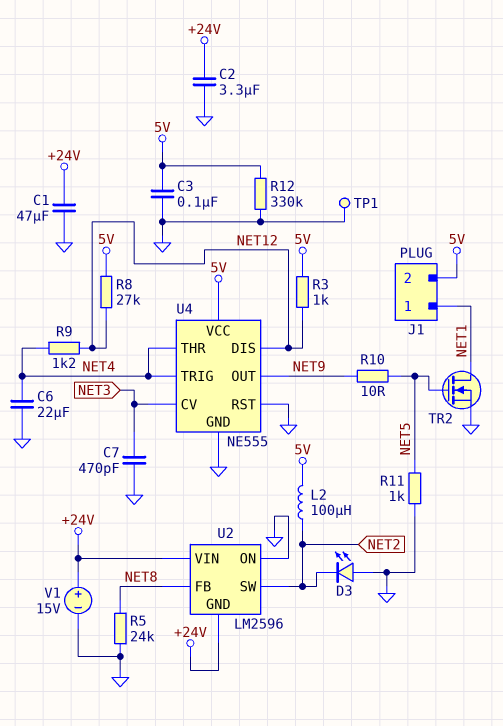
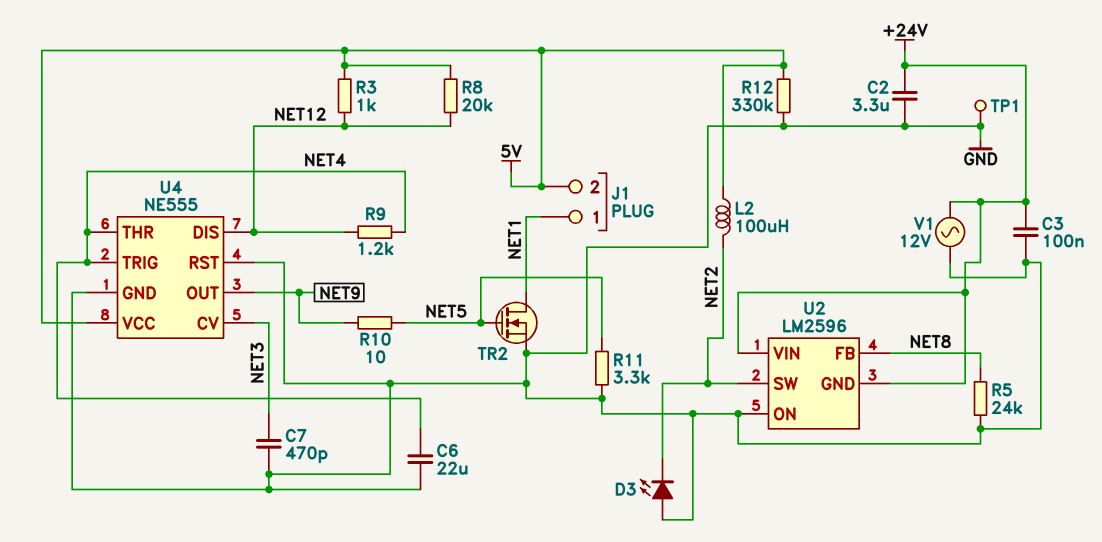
C1: 47uF (+24V, GND) -> none
C3: 100nF (5V, GND) -> 100nF (+24V, GND)
R8: 27k (5V, NET12) -> 20k (5V, NET12)
R11: 1k (GND, NET5) -> 3.3k (GND, NET5)
V1: 15V (plus +24V, minus GND) -> AC 12V (+24V, GND)

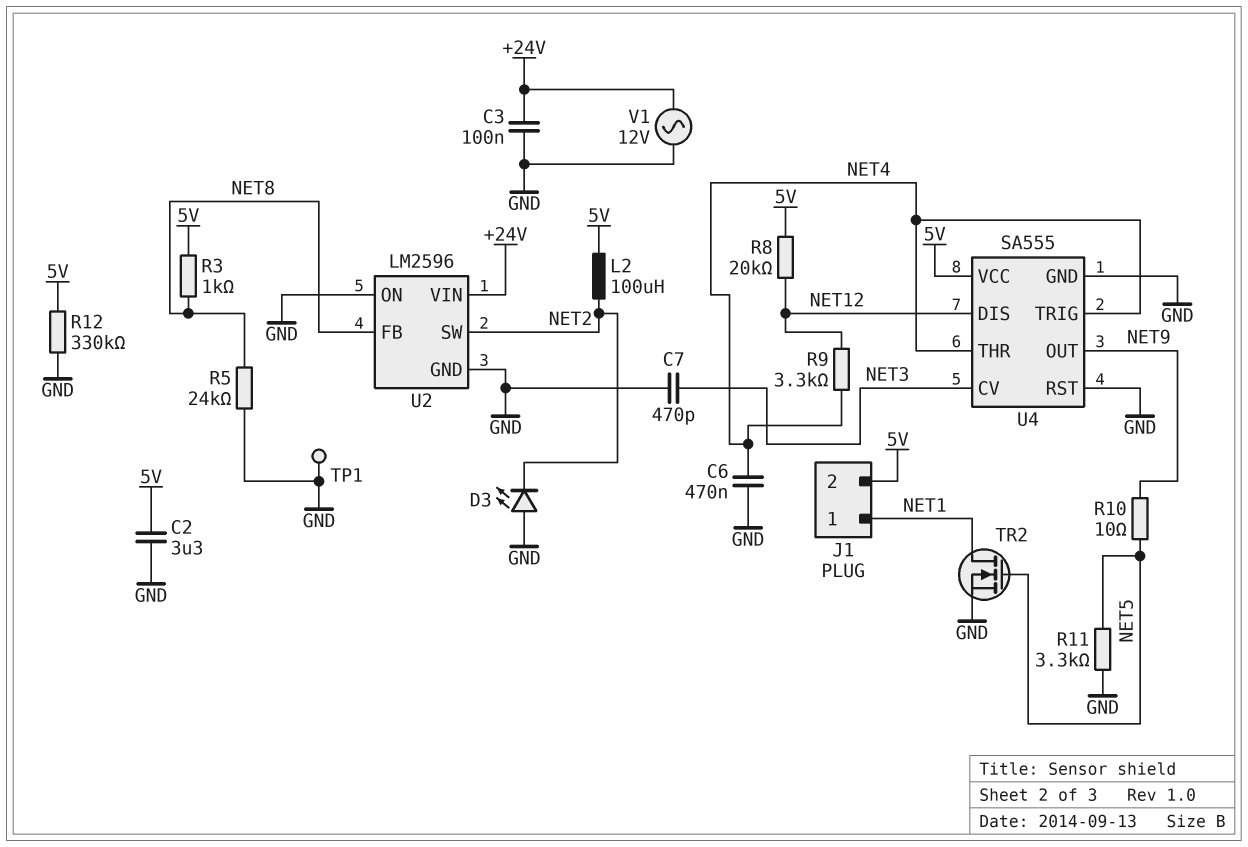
C2: 3.3uF (+24V, GND) -> 3.3uF (5V, GND)
C6: 22uF (GND, NET4) -> 470nF (GND, NET4)
R3: 1k (5V, NET12) -> 1k (5V, NET8)
R9: 1.2k (NET4, NET12) -> 3.3k (NET4, NET12)
U2 pin GND: +24V -> GND
U4: NE555 -> SA555

